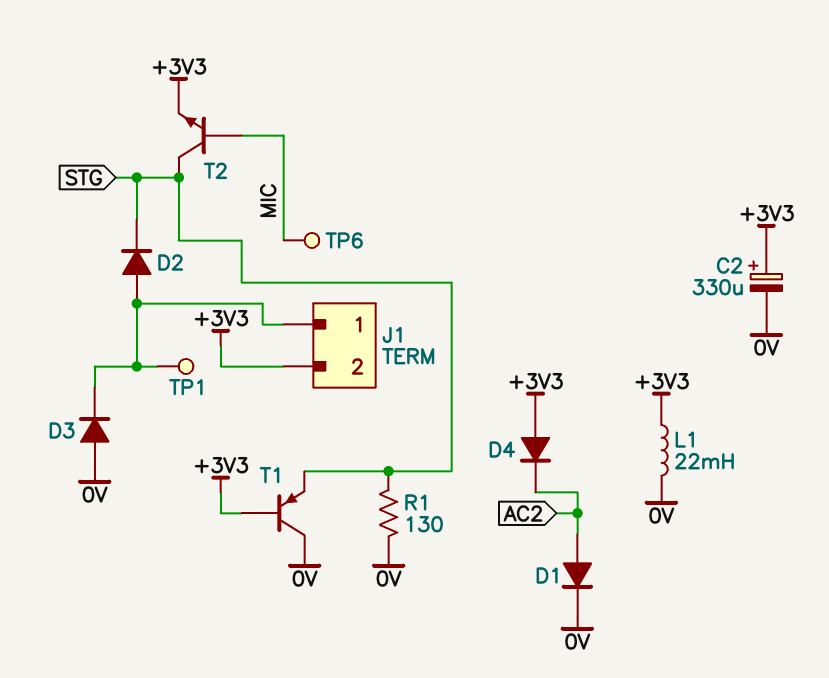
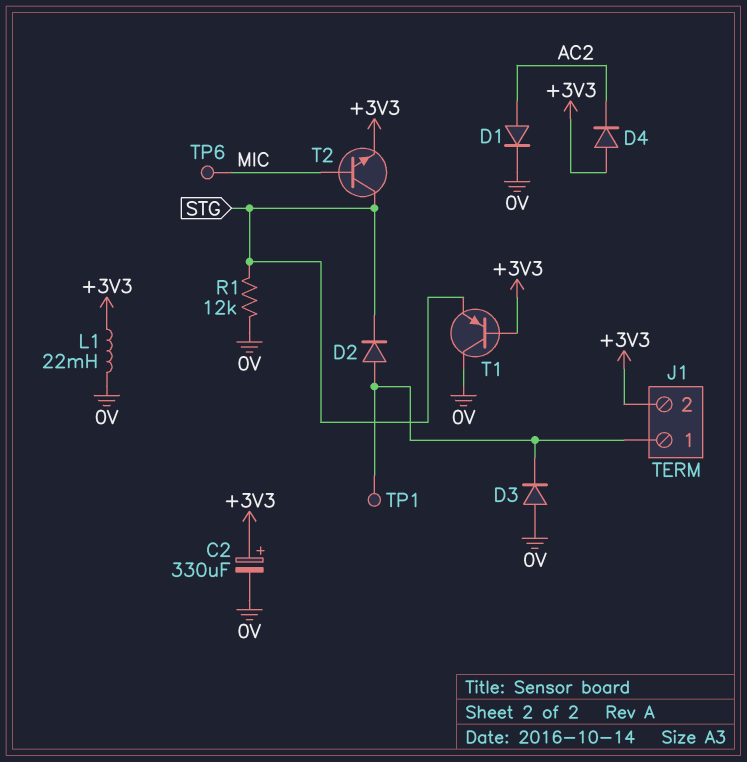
R1: 130 (0V, STG) -> 12k (0V, STG)

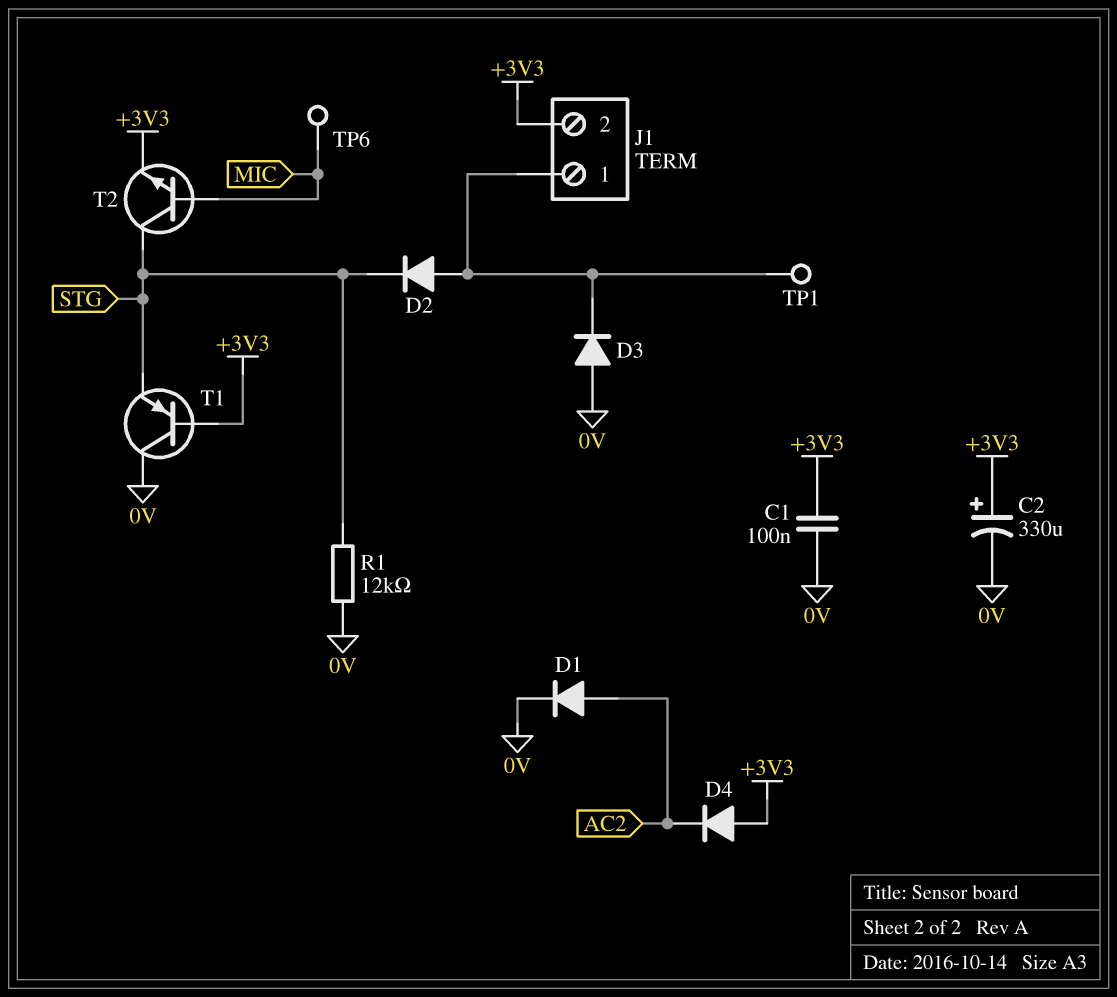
C1: none -> 100nF (+3V3, 0V)
L1: 22mH (+3V3, 0V) -> none

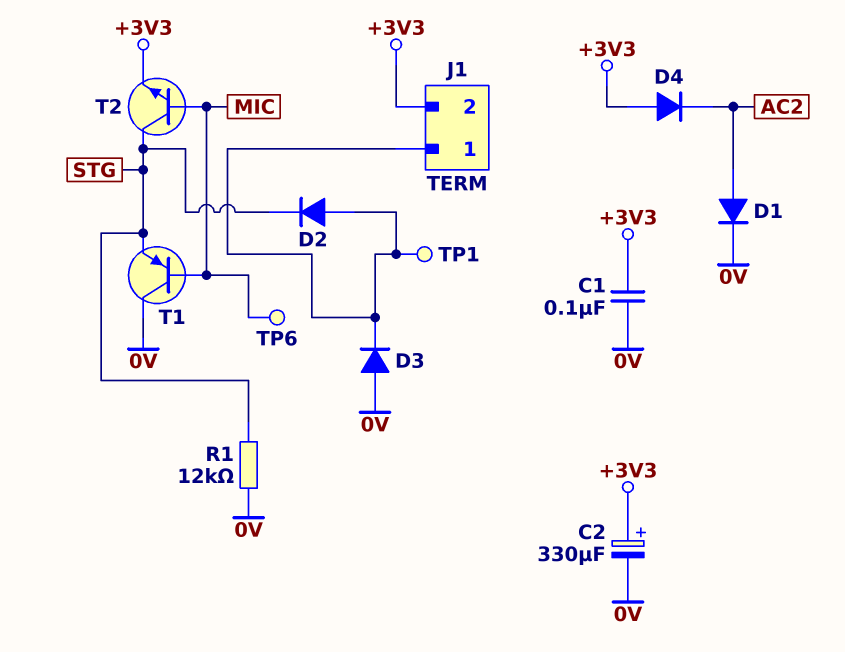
T1: PNP (B +3V3, C 0V, E STG) -> PNP (B MIC, C 0V, E STG)

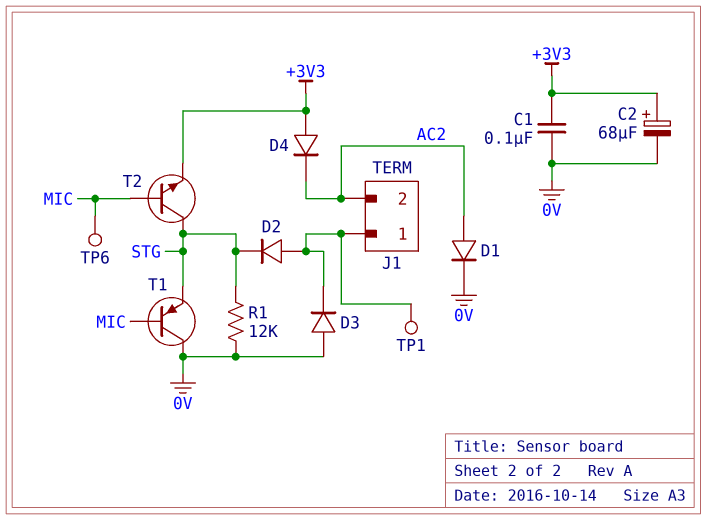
C2: 330uF (plus +3V3, minus 0V) -> 68uF (plus +3V3, minus 0V)
J1 pin 2: +3V3 -> AC2

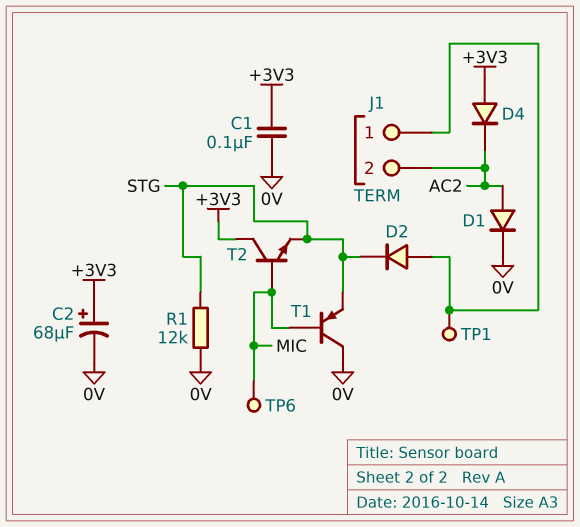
D3: diode (A 0V, K J1/1) -> none
T2: NPN (B MIC, C STG, E +3V3) -> NPN (B MIC, C +3V3, E STG)

